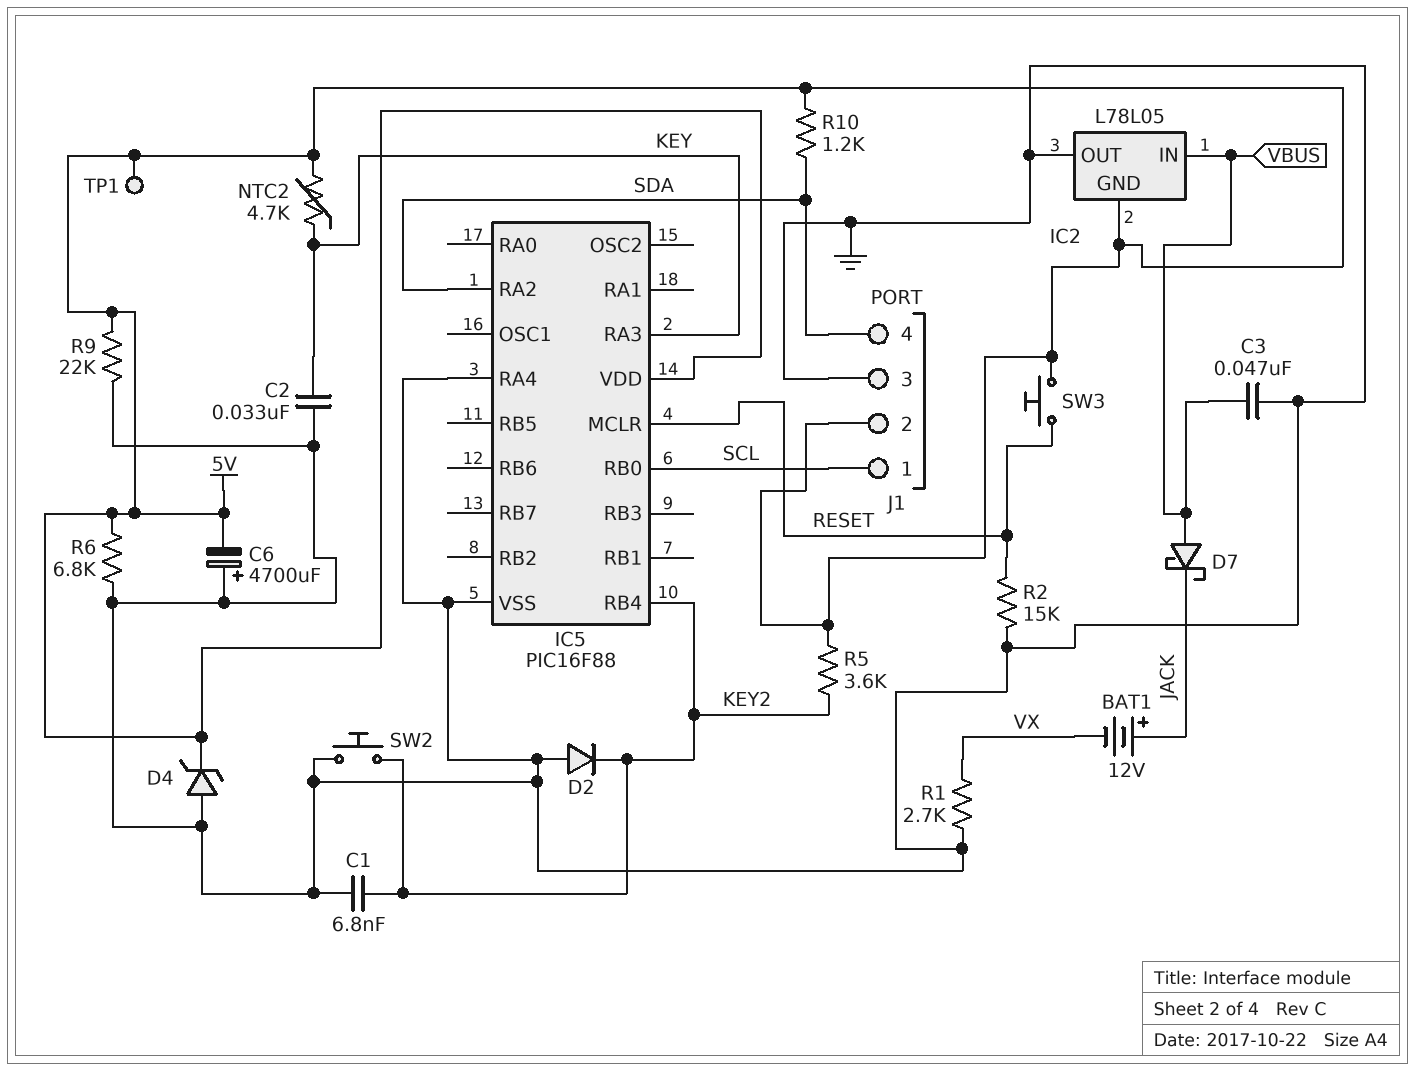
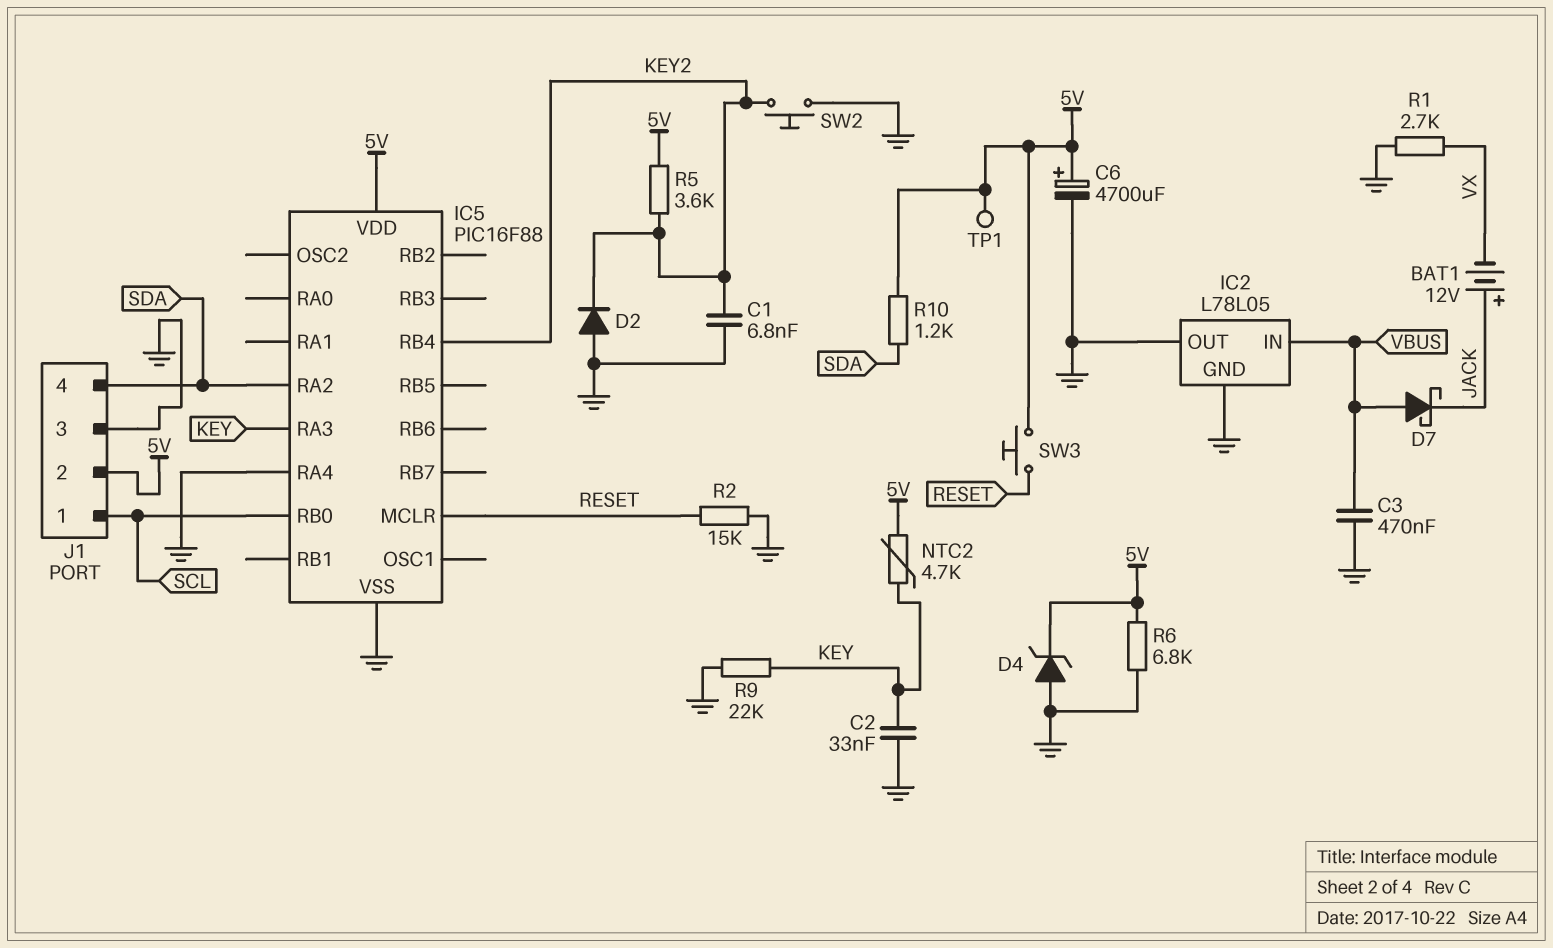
C3: 47nF (GND, VBUS) -> 470nF (GND, VBUS)
C6: 4700uF (plus GND, minus 5V) -> 4700uF (plus 5V, minus GND)
IC2 pin GND: 5V -> GND
R9: 22k (5V, GND) -> 22k (GND, KEY)

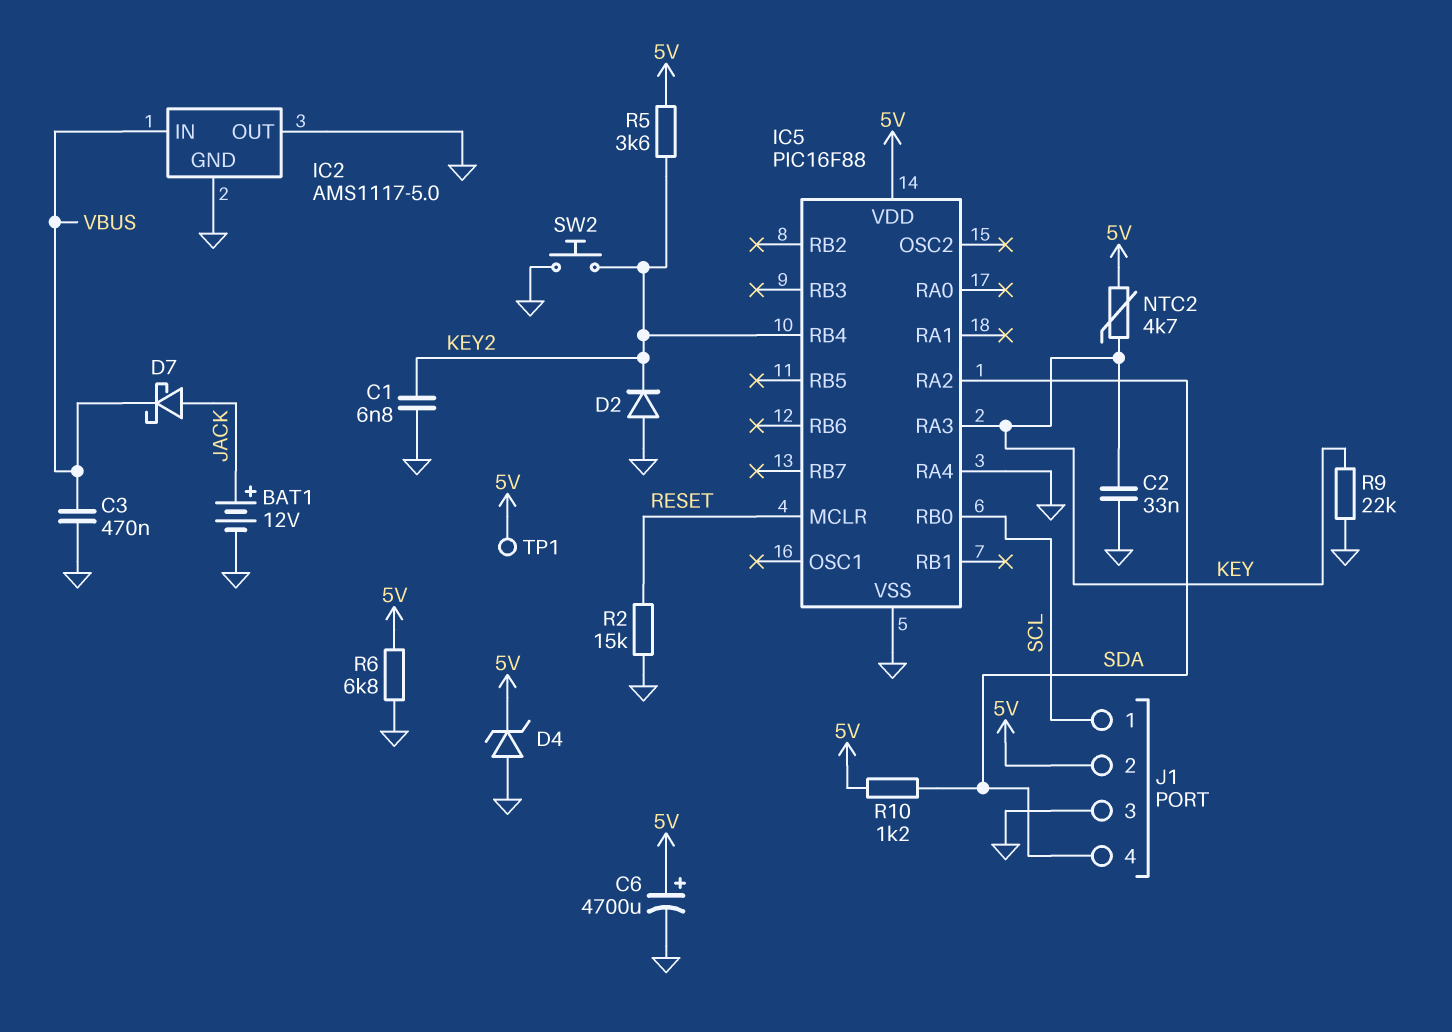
BAT1: 12V (plus JACK, minus VX) -> 12V (plus JACK, minus GND)
D7: schottky (A VBUS, K JACK) -> schottky (A JACK, K VBUS)
IC2: L78L05 -> AMS1117-5.0
R1: 2.7k (GND, VX) -> none
SW3: button (5V, RESET) -> none

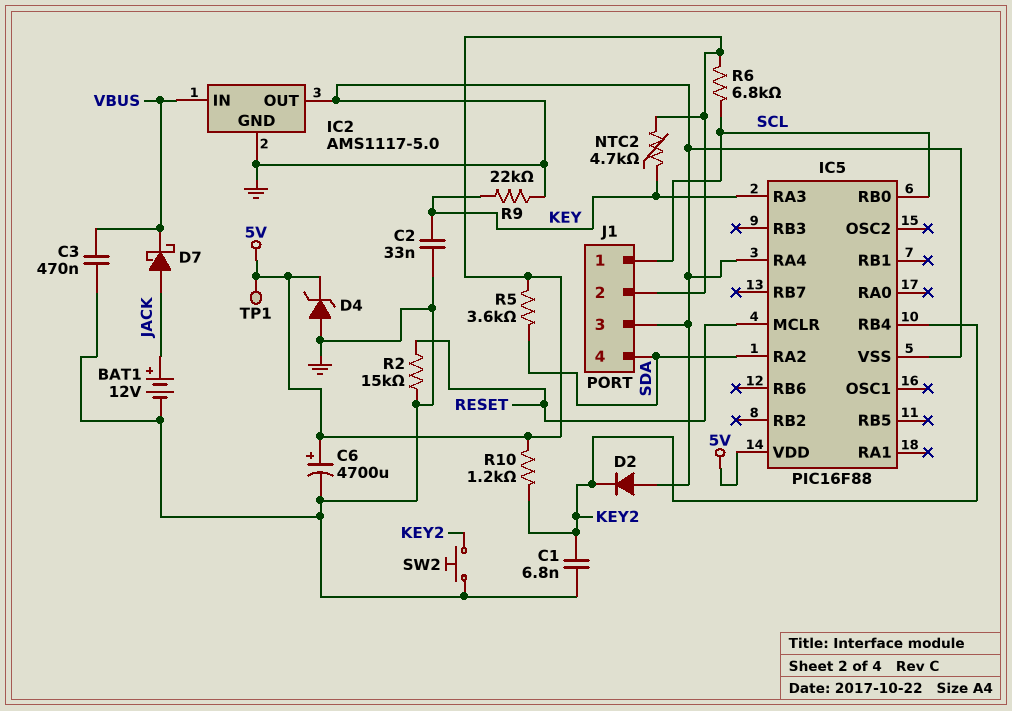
R5: 3.6k (5V, KEY2) -> 3.6k (5V, SDA)
R6: 6.8k (5V, GND) -> 6.8k (5V, SCL)
R10: 1.2k (5V, SDA) -> 1.2k (5V, KEY2)

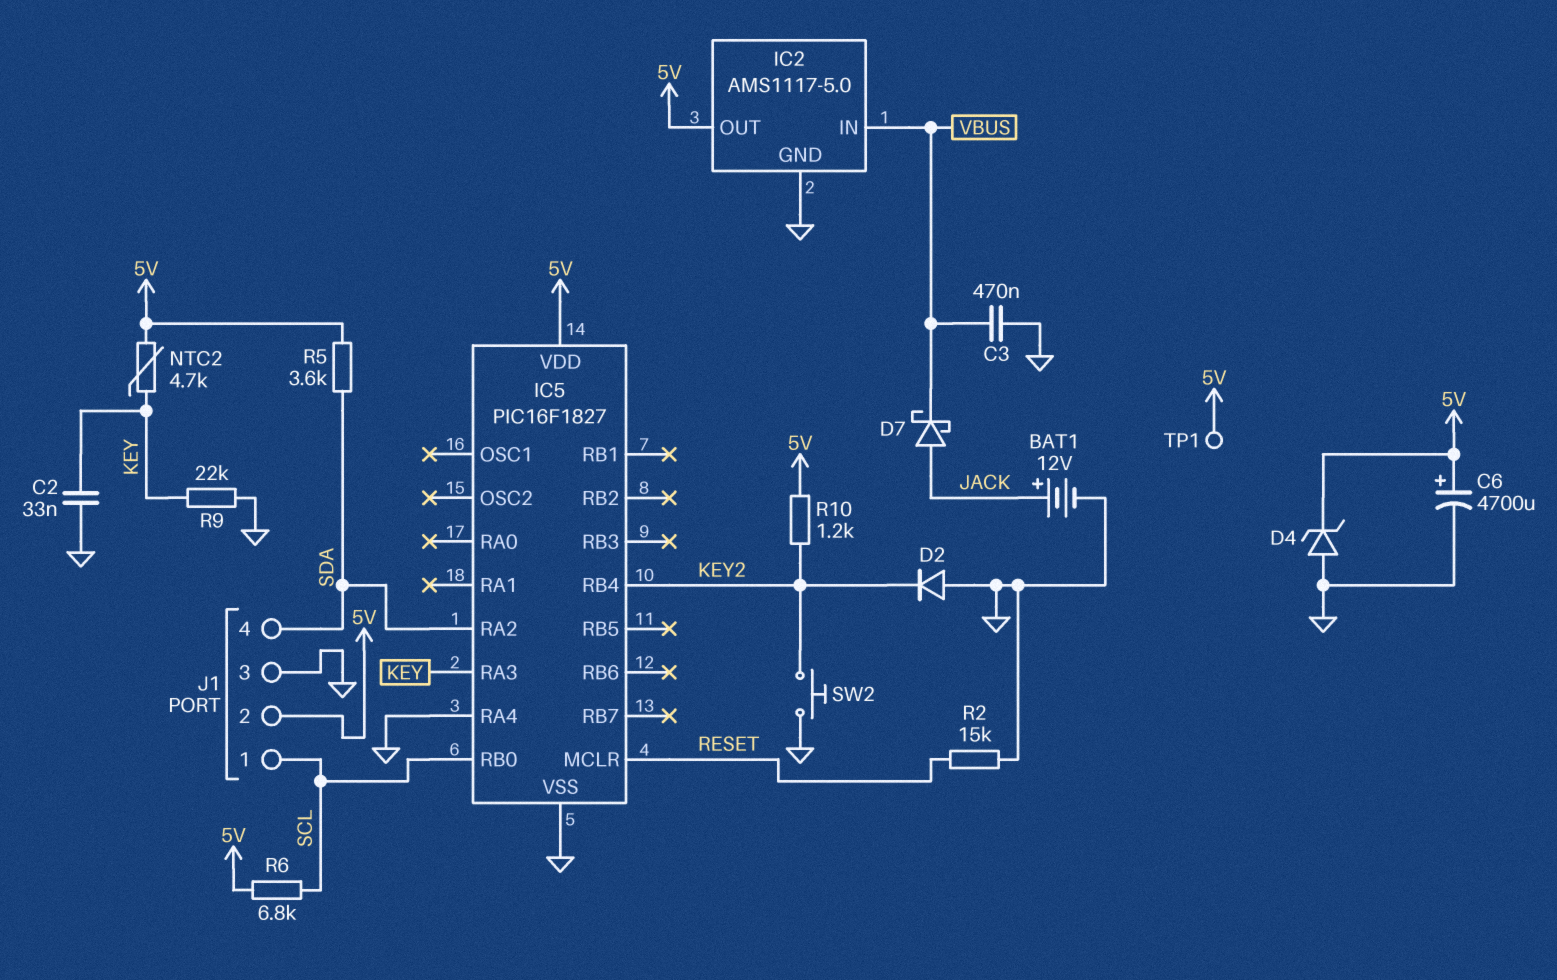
C1: 6.8nF (GND, KEY2) -> none
IC2 pin OUT: GND -> 5V
IC5: PIC16F88 -> PIC16F1827

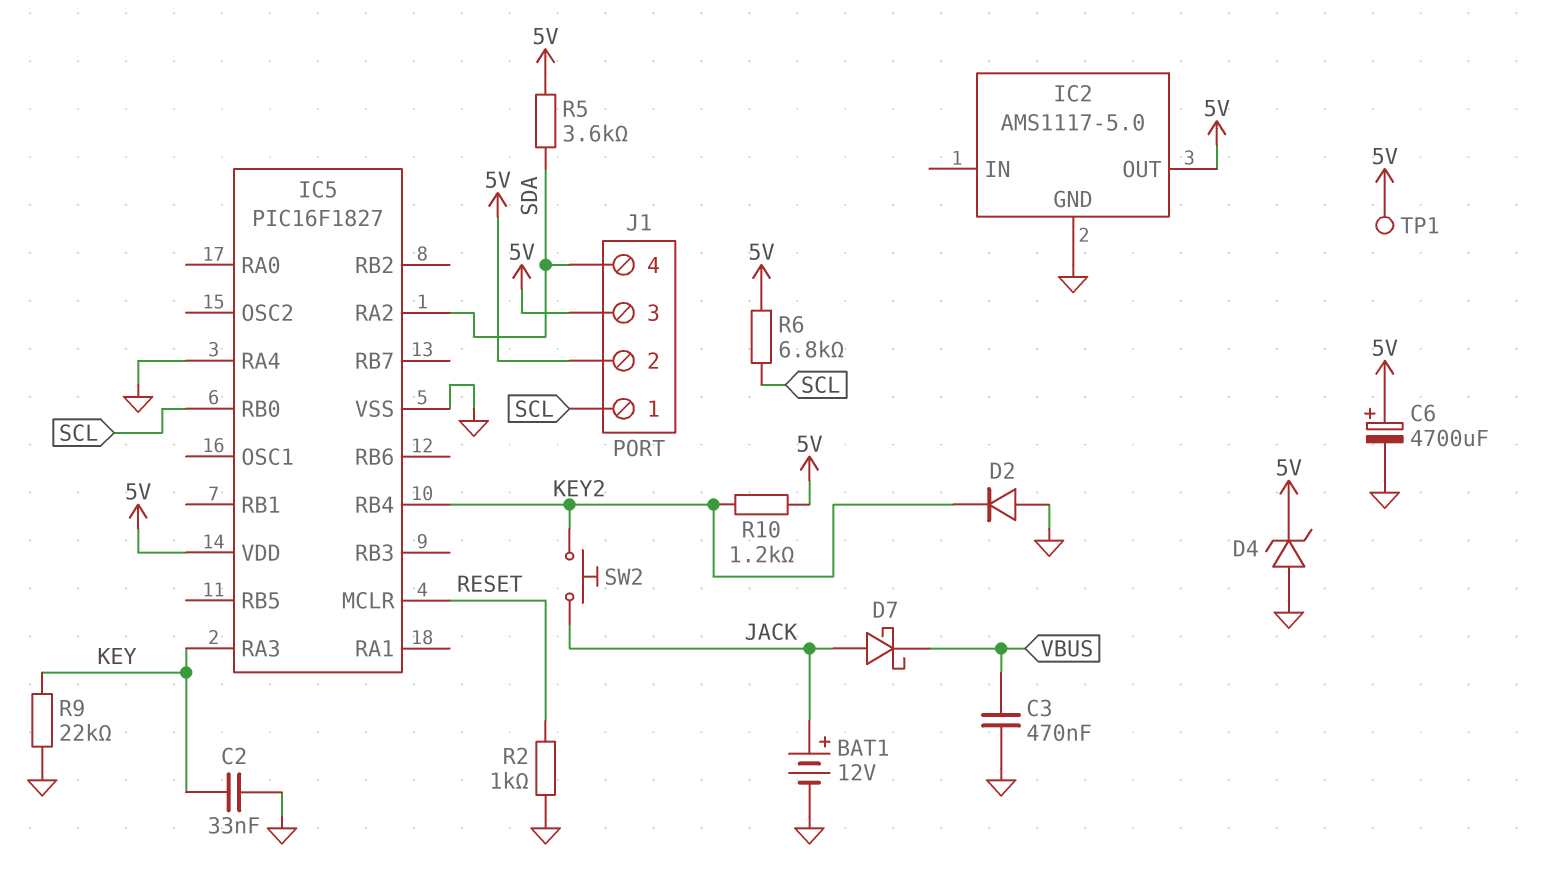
IC2 pin IN: VBUS -> none
J1 pin 3: GND -> 5V
NTC2: 4.7k (5V, KEY) -> none
R2: 15k (GND, RESET) -> 1k (GND, RESET)
SW2: button (GND, KEY2) -> button (JACK, KEY2)

